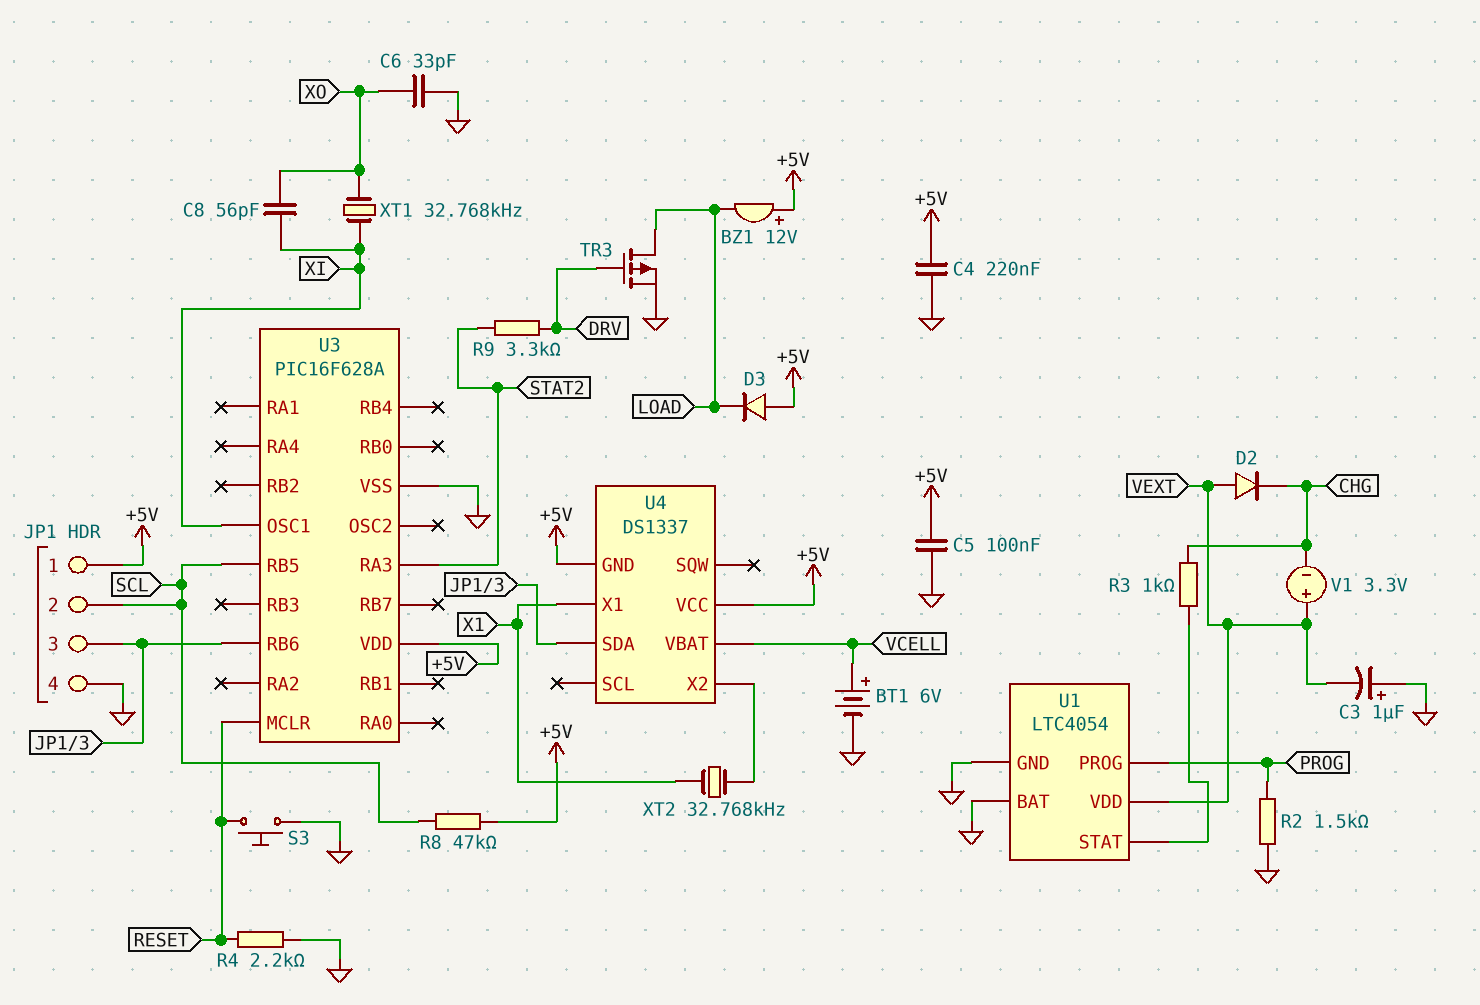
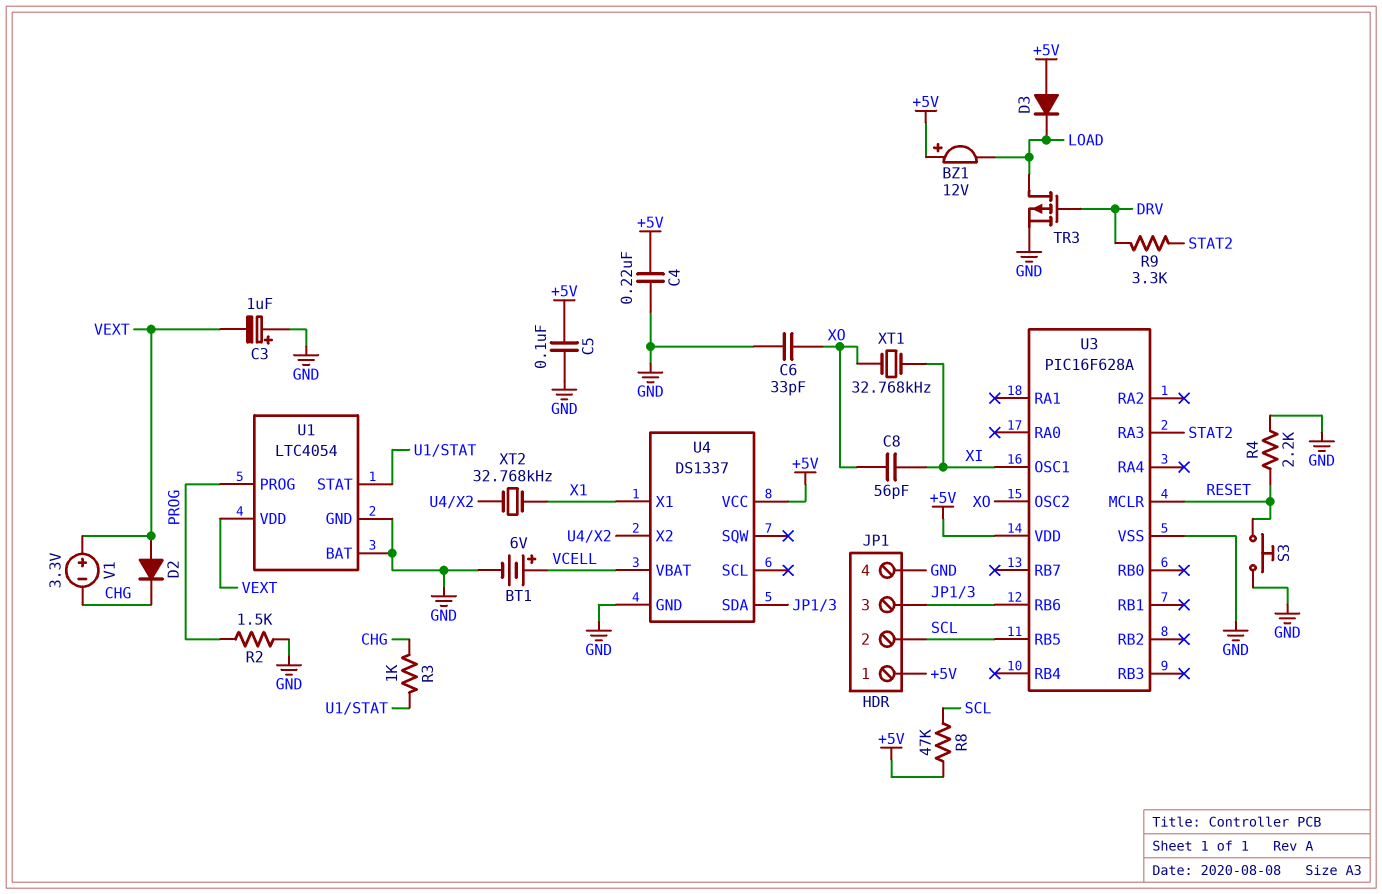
U3 pin OSC2: none -> XO
U4 pin GND: +5V -> GND

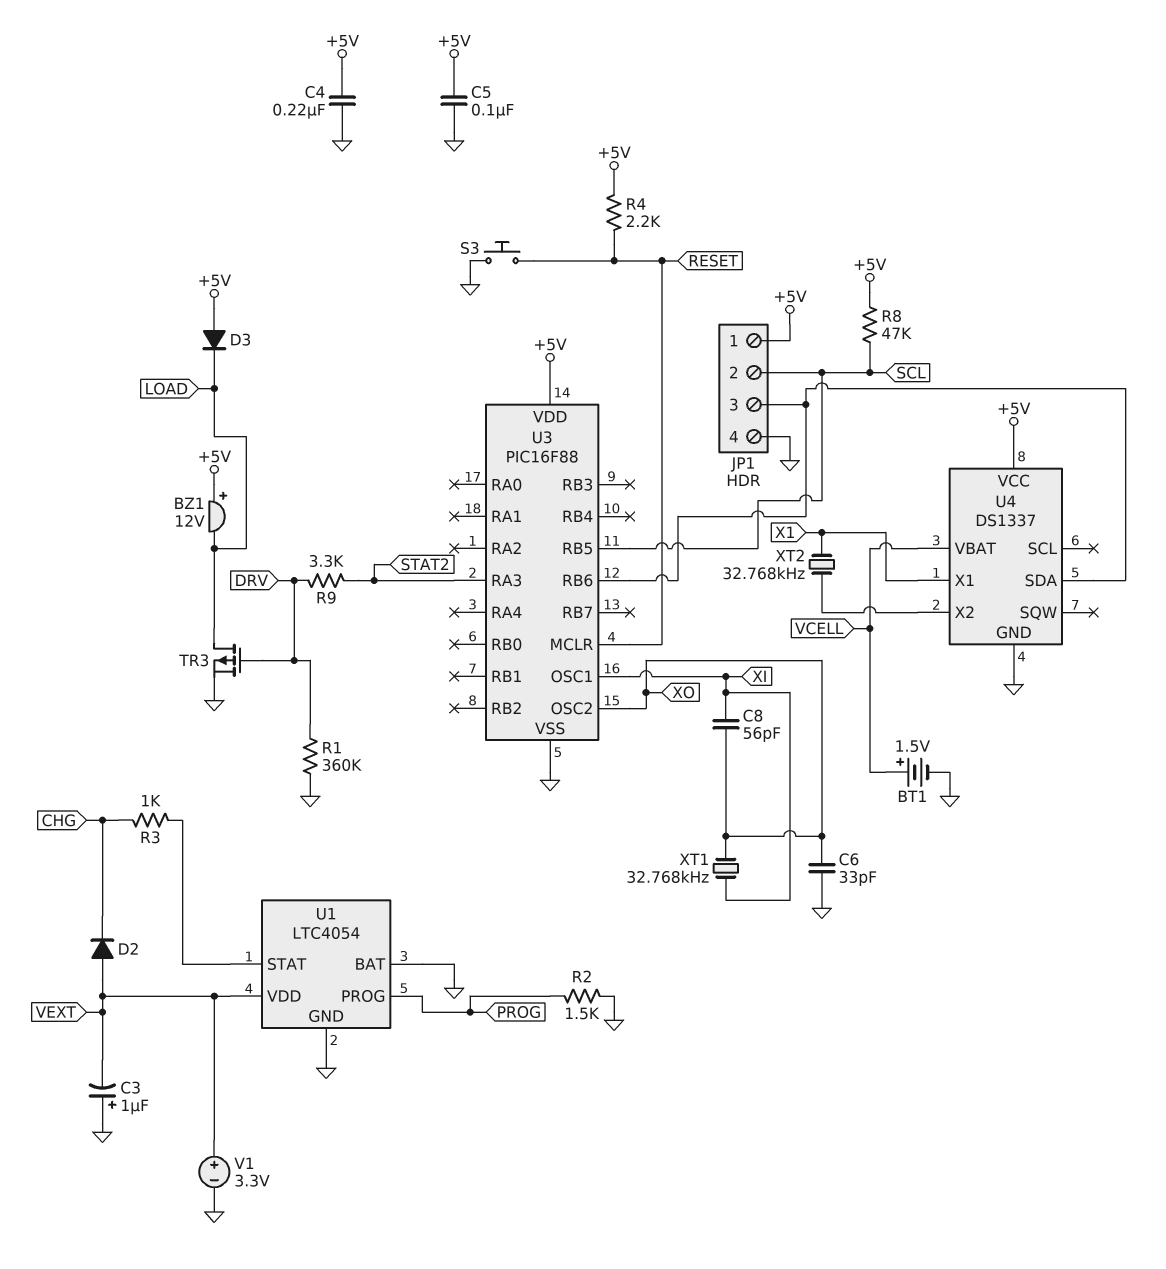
BT1: 6V (plus VCELL, minus GND) -> 1.5V (plus VCELL, minus GND)
R1: none -> 360k (DRV, GND)
R4: 2.2k (GND, RESET) -> 2.2k (+5V, RESET)
U3: PIC16F628A -> PIC16F88
V1: 3.3V (plus VEXT, minus CHG) -> 3.3V (plus VEXT, minus GND)

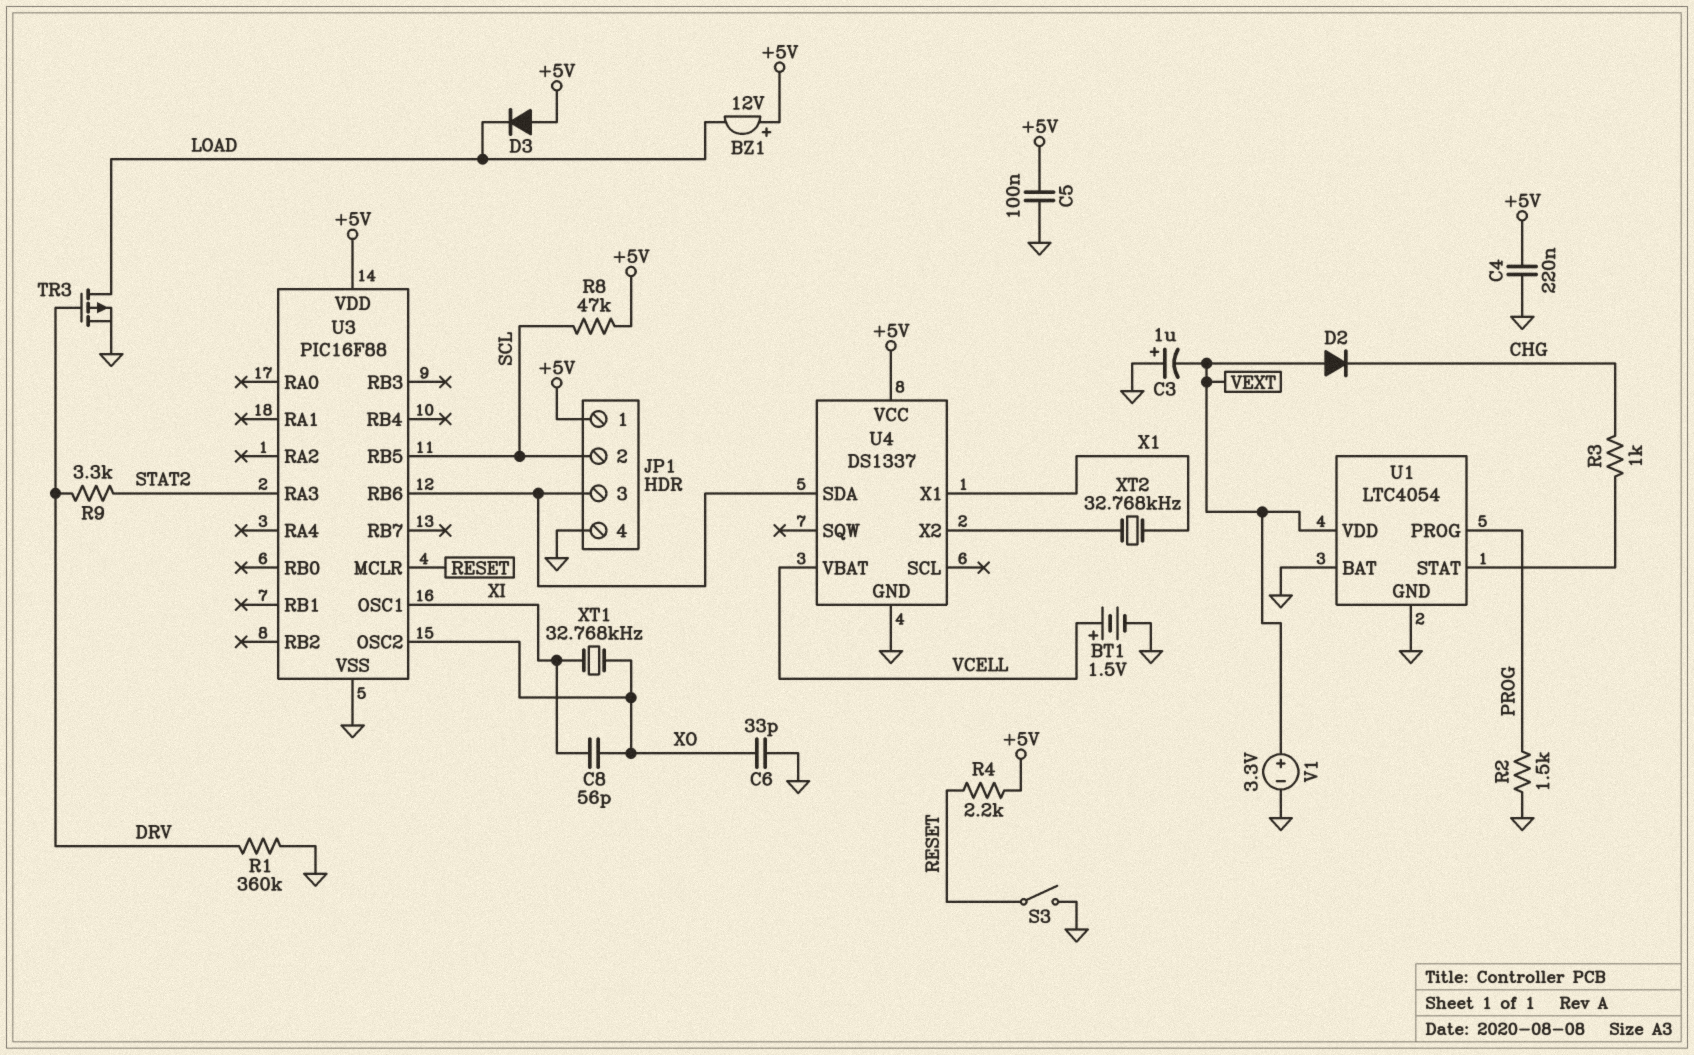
S3: button (GND, RESET) -> switch (GND, RESET)

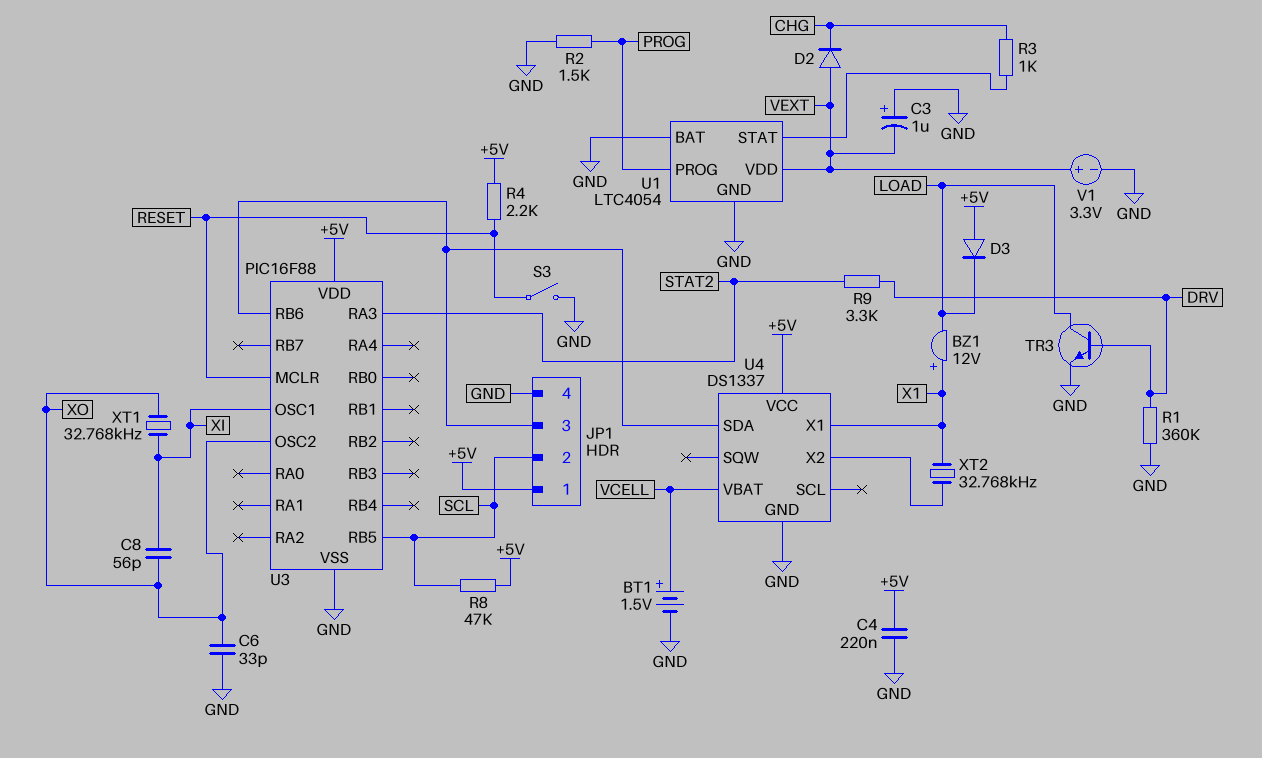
BZ1: buzzer 12V (plus +5V, minus LOAD) -> buzzer 12V (plus X1, minus LOAD)
C5: 100nF (+5V, GND) -> none
TR3: PMOS (G DRV, D LOAD, S GND) -> NPN (B DRV, C LOAD, E GND)

